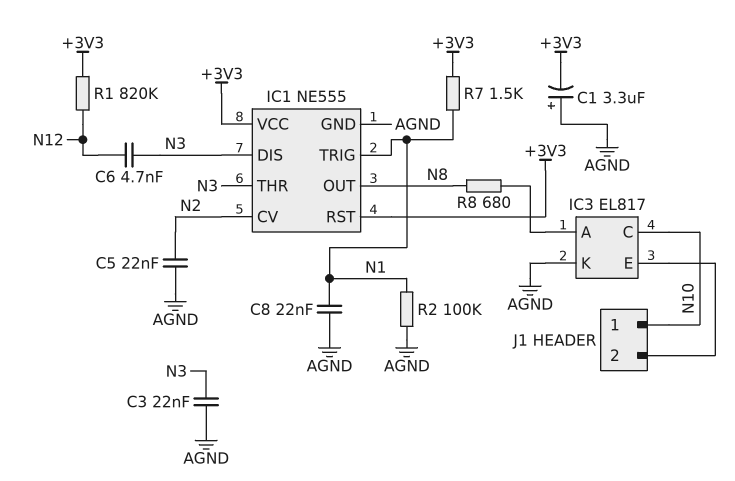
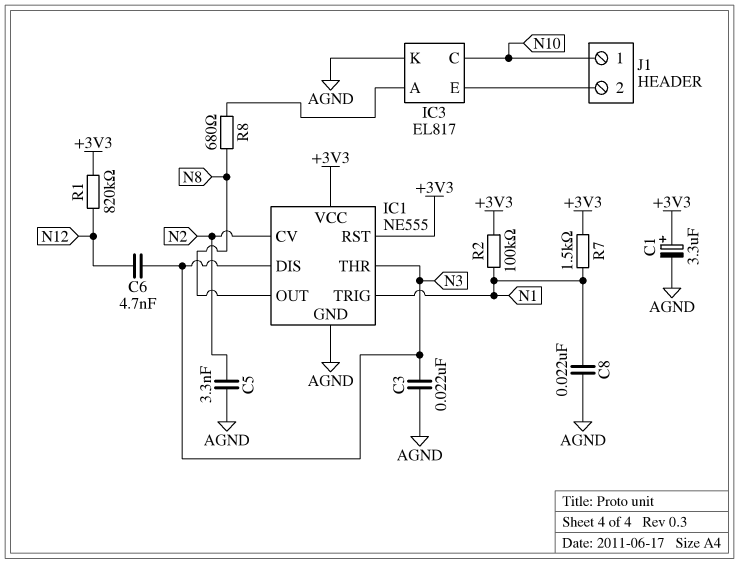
C1: 3.3uF (plus AGND, minus +3V3) -> 3.3uF (plus +3V3, minus AGND)
C5: 22nF (AGND, N2) -> 3.3nF (AGND, N2)
R2: 100k (AGND, N1) -> 100k (+3V3, N1)

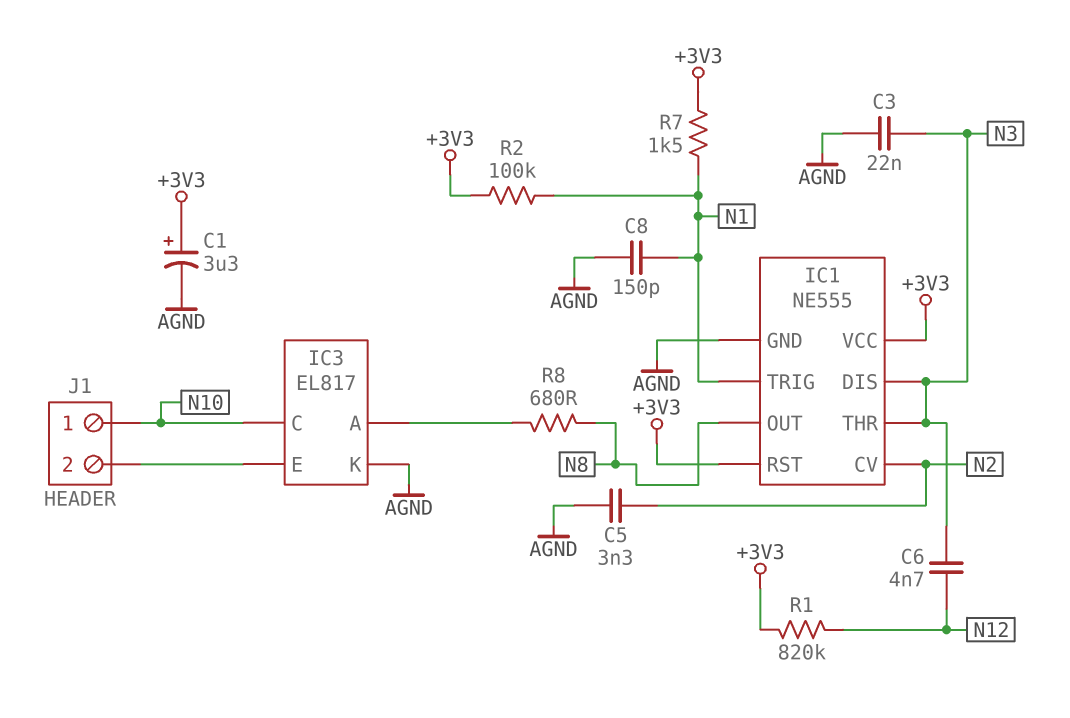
C8: 22nF (AGND, N1) -> 150pF (AGND, N1)

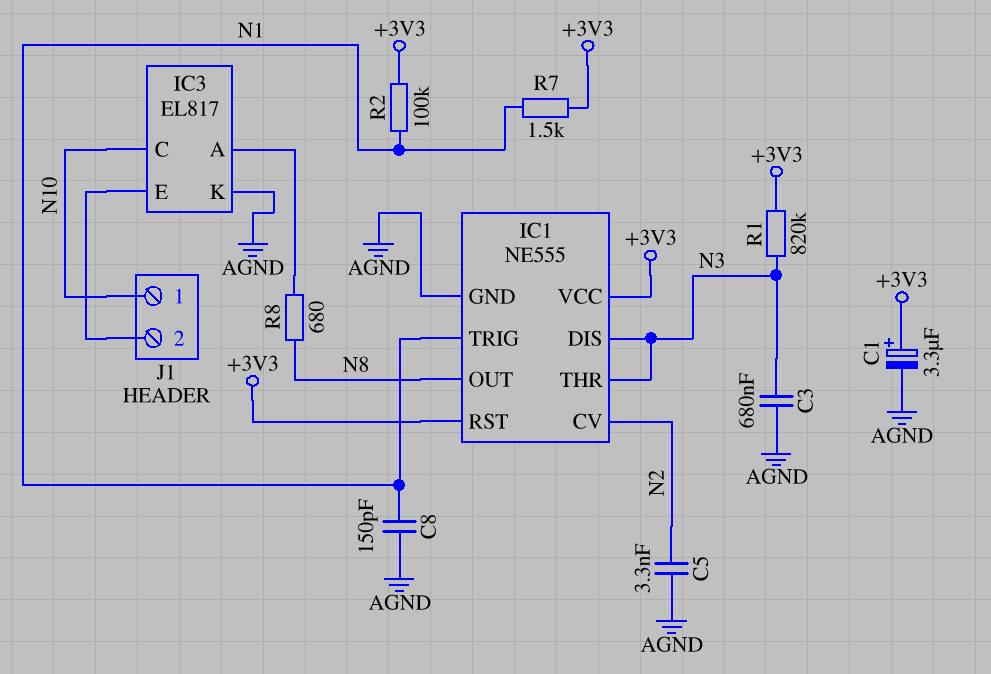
C3: 22nF (AGND, N3) -> 680nF (AGND, N3)
C6: 4.7nF (N3, N12) -> none
R1: 820k (+3V3, N12) -> 820k (+3V3, N3)

